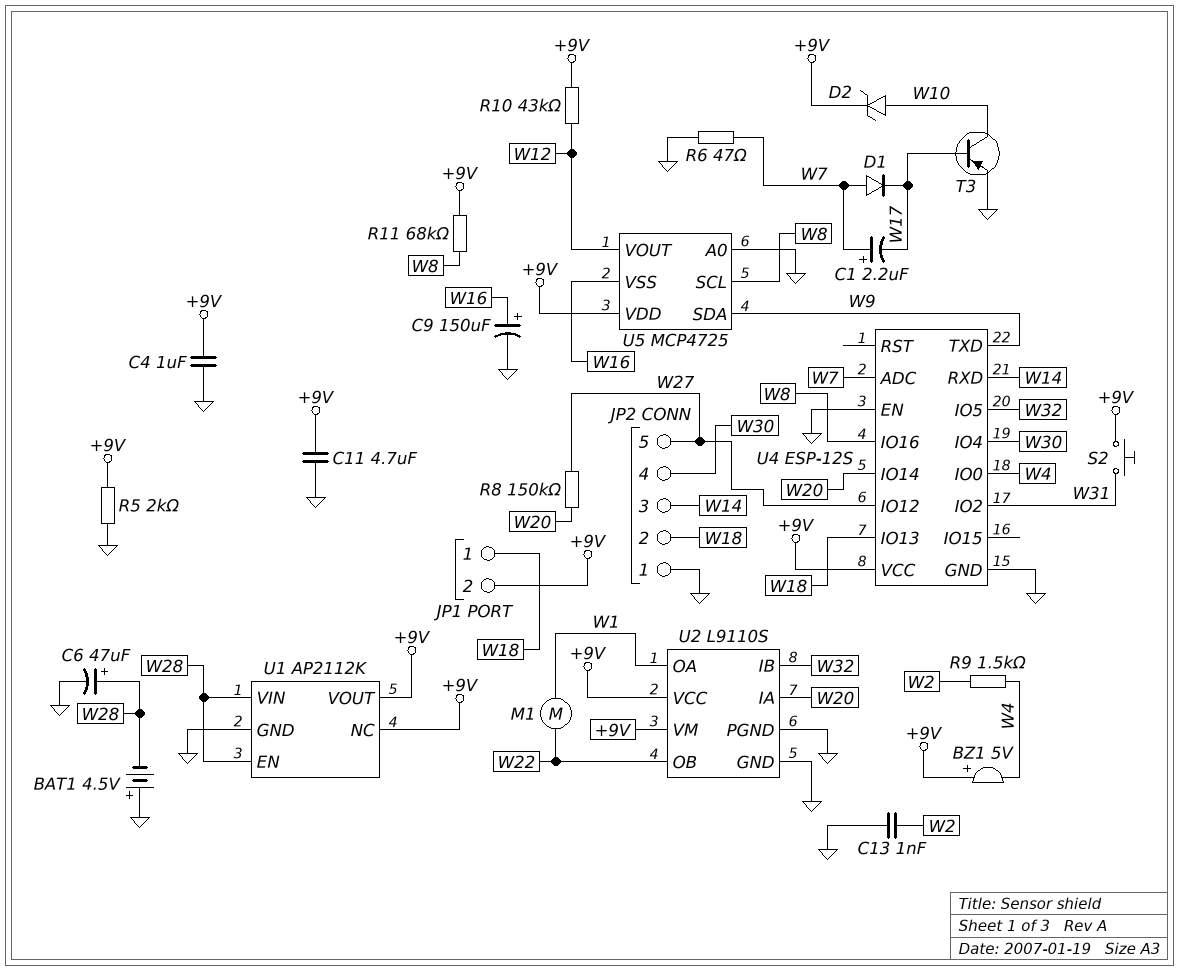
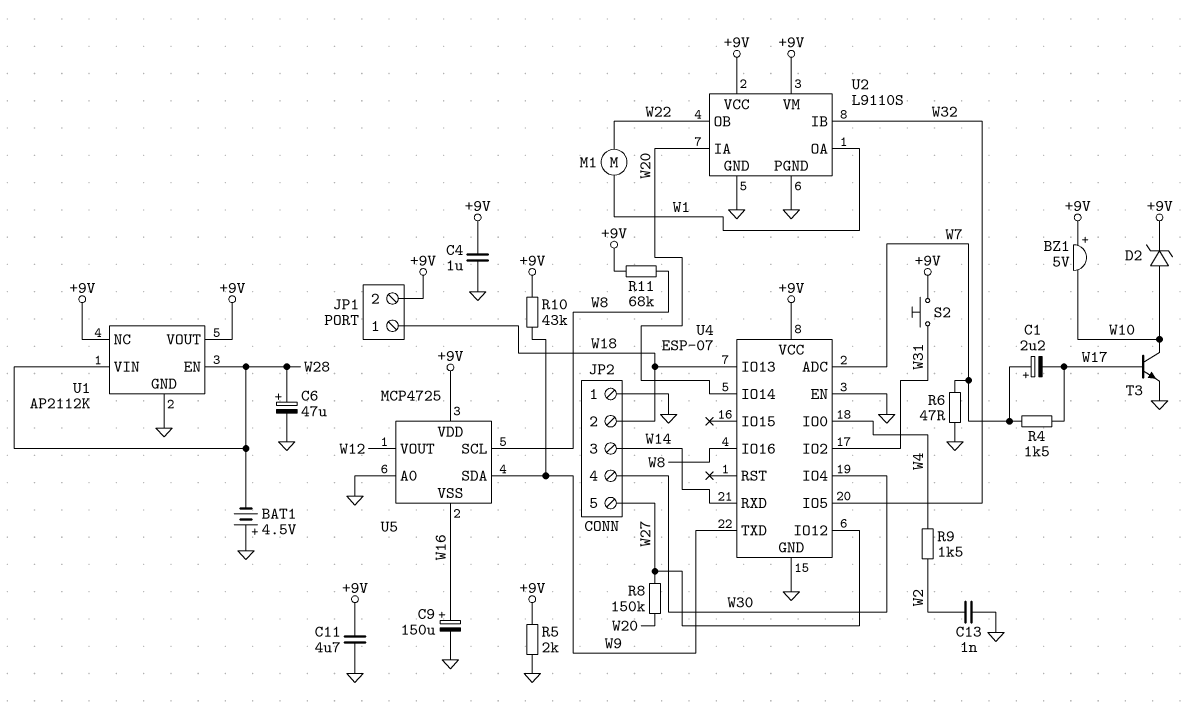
BZ1: buzzer 5V (plus +9V, minus W4) -> buzzer 5V (plus +9V, minus W10)
D1: diode (A W7, K W17) -> none
R4: none -> 1.5k (W7, W17)
R10: 43k (+9V, W12) -> 43k (+9V, W9)
T3: PNP (B W17, C W10, E GND) -> NPN (B W17, C W10, E GND)
U4: ESP-12S -> ESP-07

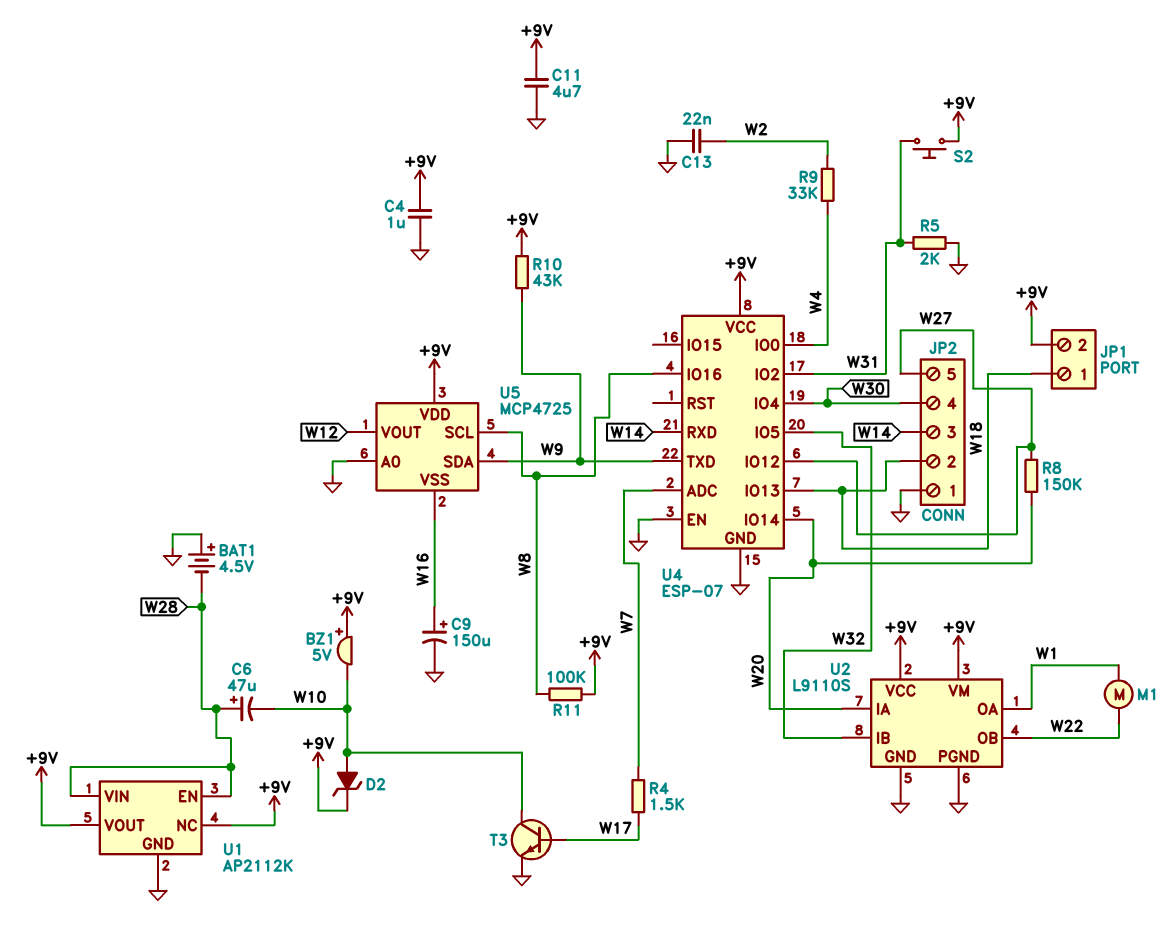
C1: 2.2uF (plus W7, minus W17) -> none
C6: 47uF (plus W28, minus GND) -> 47uF (plus W28, minus W10)
C13: 1nF (GND, W2) -> 22nF (GND, W2)
R5: 2k (+9V, GND) -> 2k (GND, W31)
R6: 47 (GND, W7) -> none
R9: 1.5k (W2, W4) -> 33k (W2, W4)
R11: 68k (+9V, W8) -> 100k (+9V, W8)

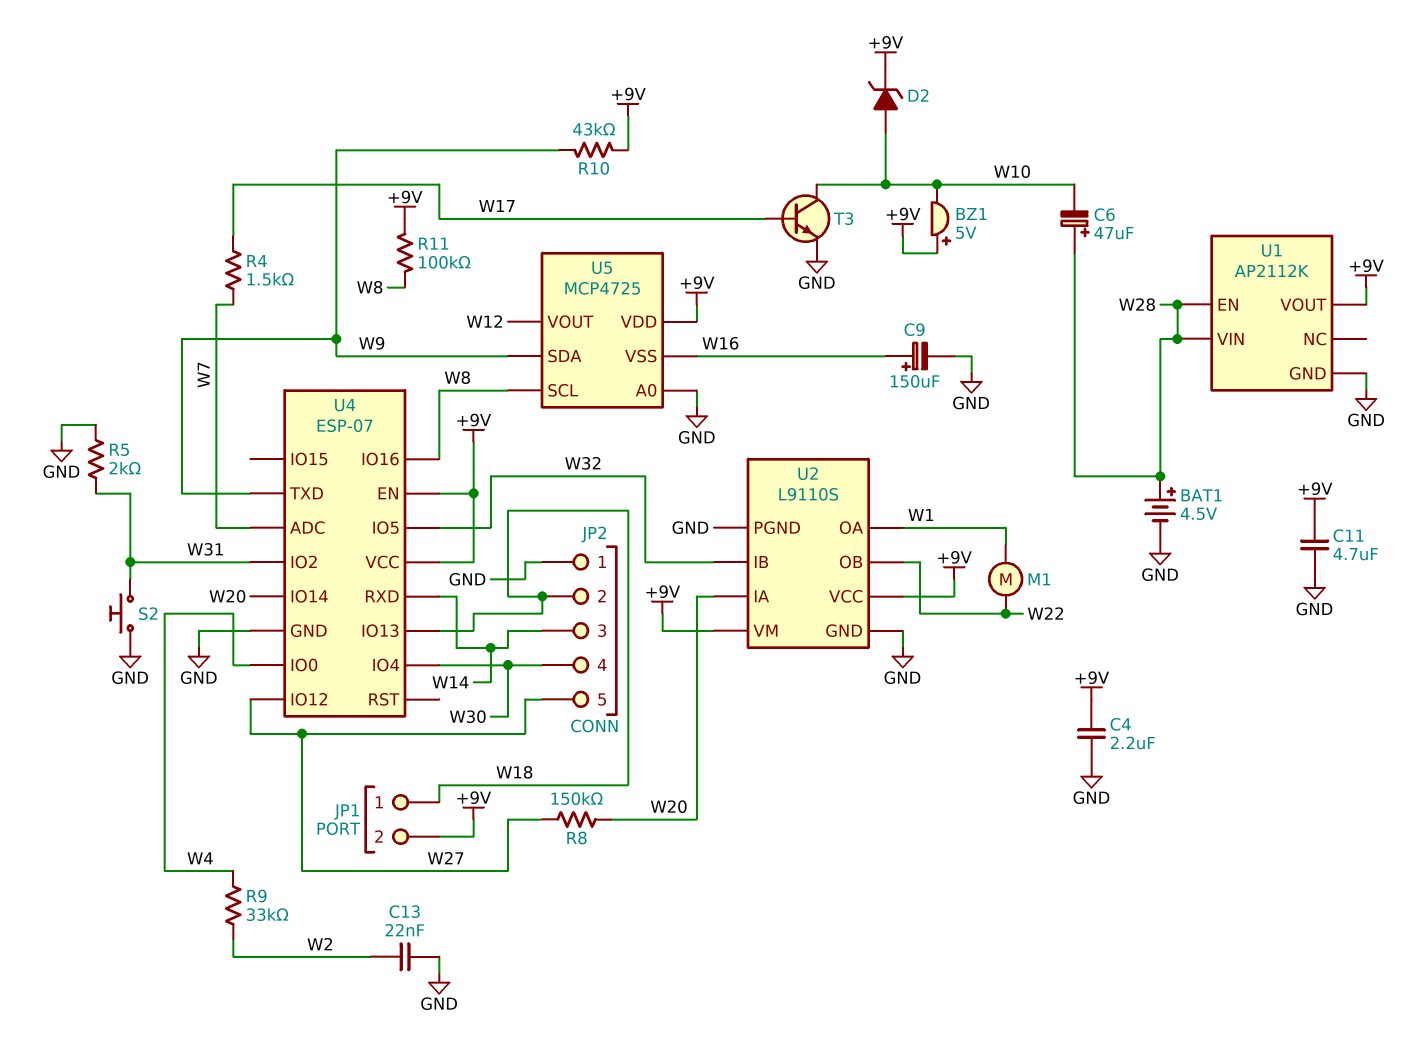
BAT1: 4.5V (plus GND, minus W28) -> 4.5V (plus W28, minus GND)
C4: 1uF (+9V, GND) -> 2.2uF (+9V, GND)
S2: button (+9V, W31) -> button (GND, W31)
U1 pin NC: +9V -> none
U4 pin EN: GND -> +9V

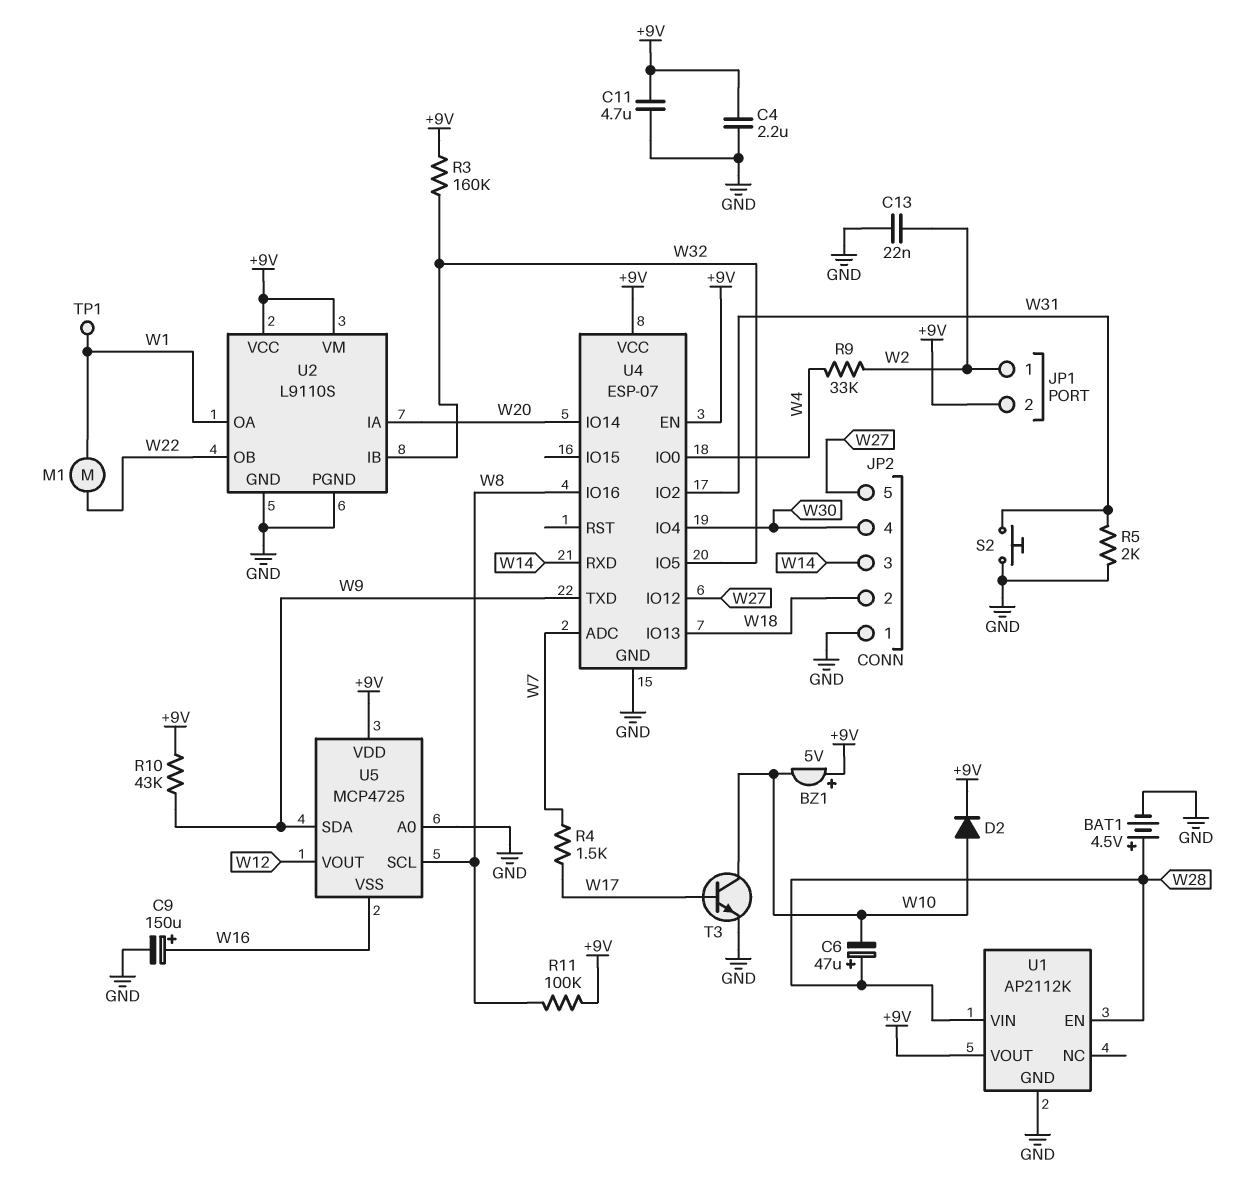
D2: zener (A W10, K +9V) -> diode (A W10, K +9V)
JP1 pin 1: W18 -> W2
R3: none -> 160k (+9V, W32)
R8: 150k (W20, W27) -> none
TP1: none -> test point (W1)

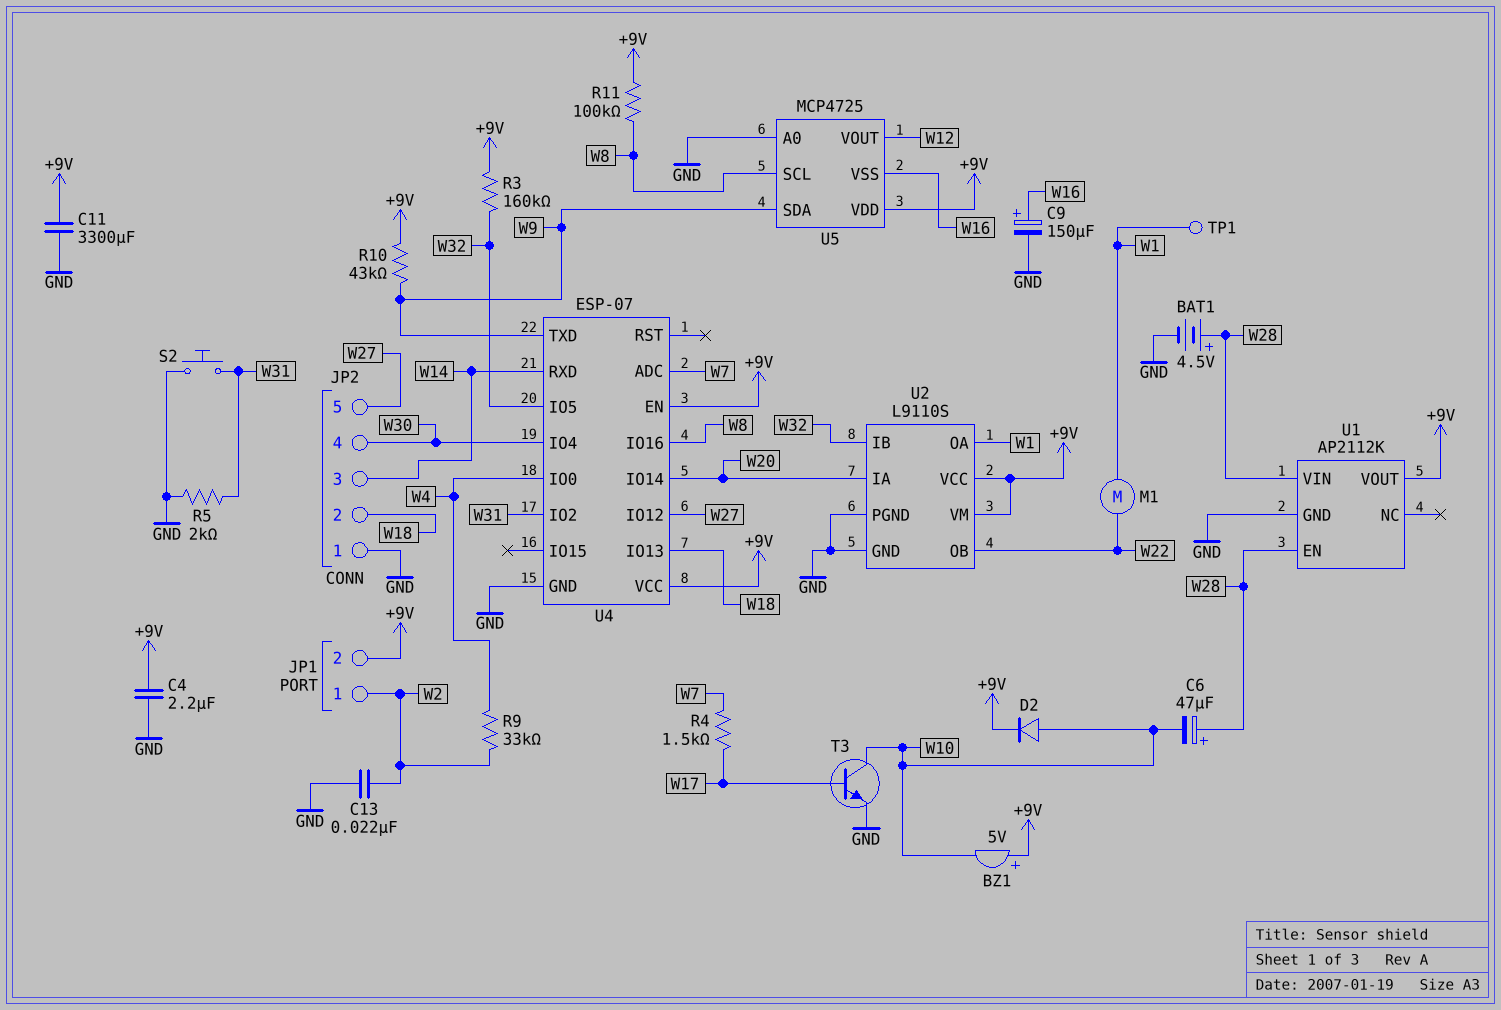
C11: 4.7uF (+9V, GND) -> 3300uF (+9V, GND)

